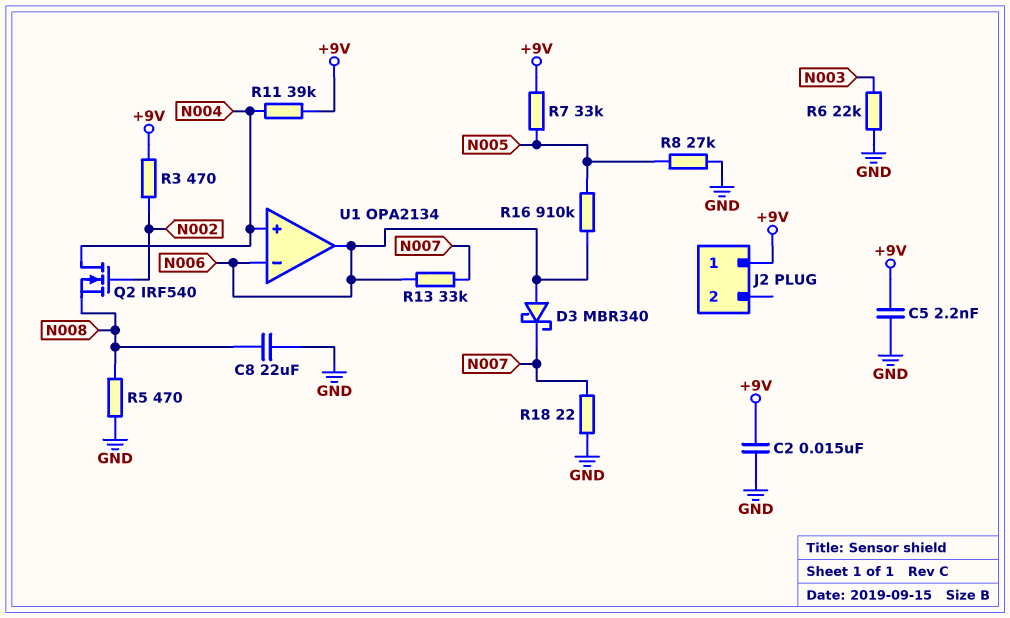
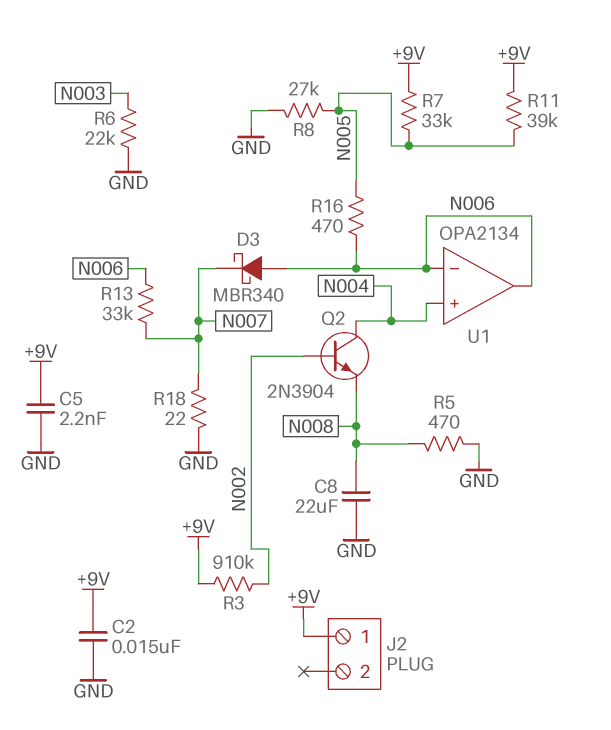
Q2: NMOS IRF540 (G N002, D N004, S N008) -> NPN 2N3904 (B N002, C N004, E N008)
R3: 470 (+9V, N002) -> 910k (+9V, N002)
R11: 39k (+9V, N004) -> 39k (+9V, N005)
R16: 910k (N005, N006) -> 470 (N005, N006)

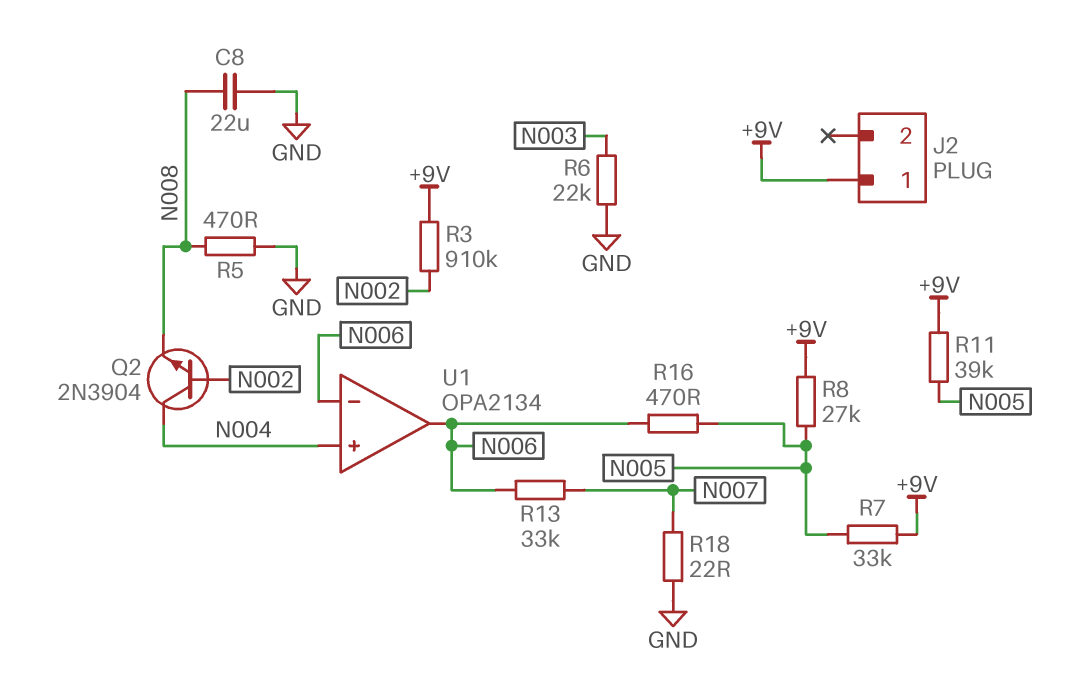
C2: 15nF (+9V, GND) -> none
C5: 2.2nF (+9V, GND) -> none
D3: schottky MBR340 (A N006, K N007) -> none
R8: 27k (GND, N005) -> 27k (+9V, N005)

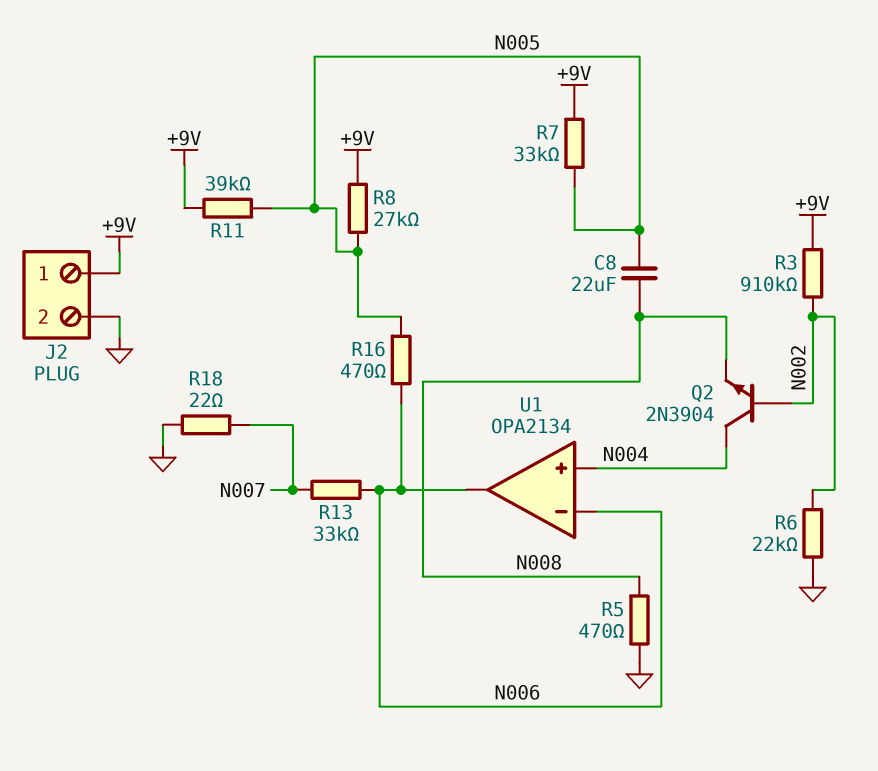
C8: 22uF (GND, N008) -> 22uF (N005, N008)
J2 pin 2: none -> GND
R6: 22k (GND, N003) -> 22k (GND, N002)

